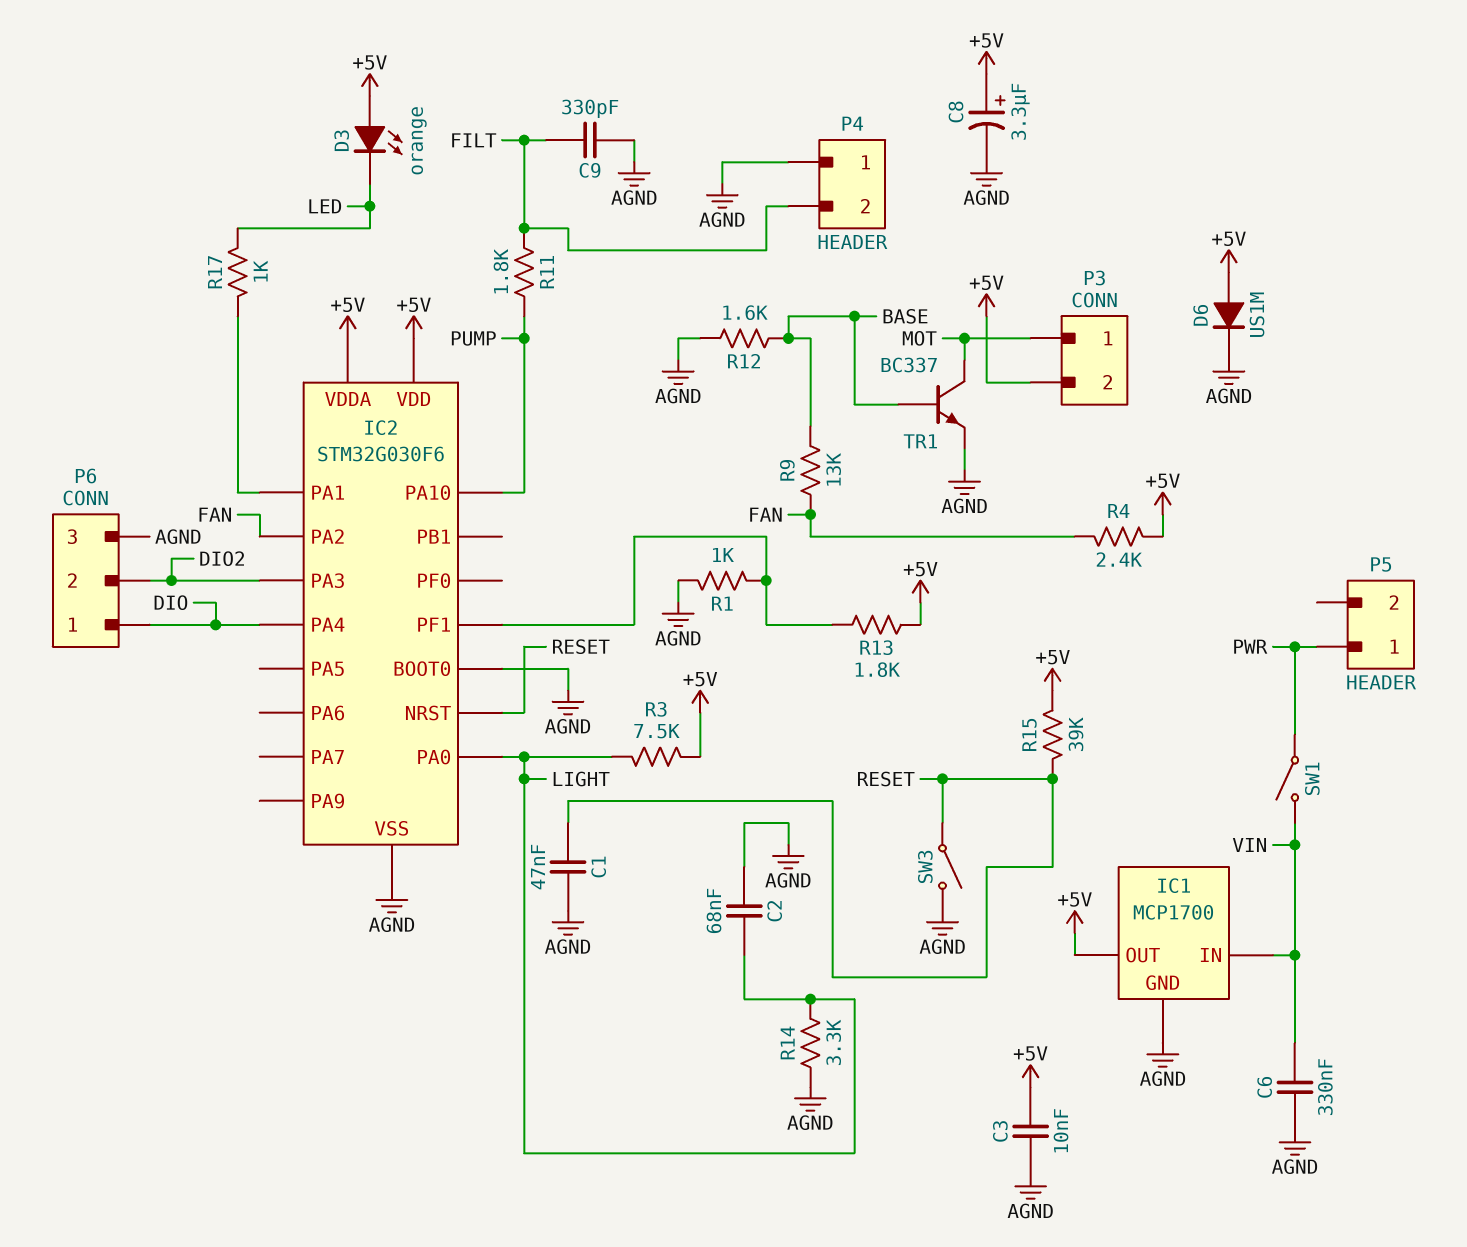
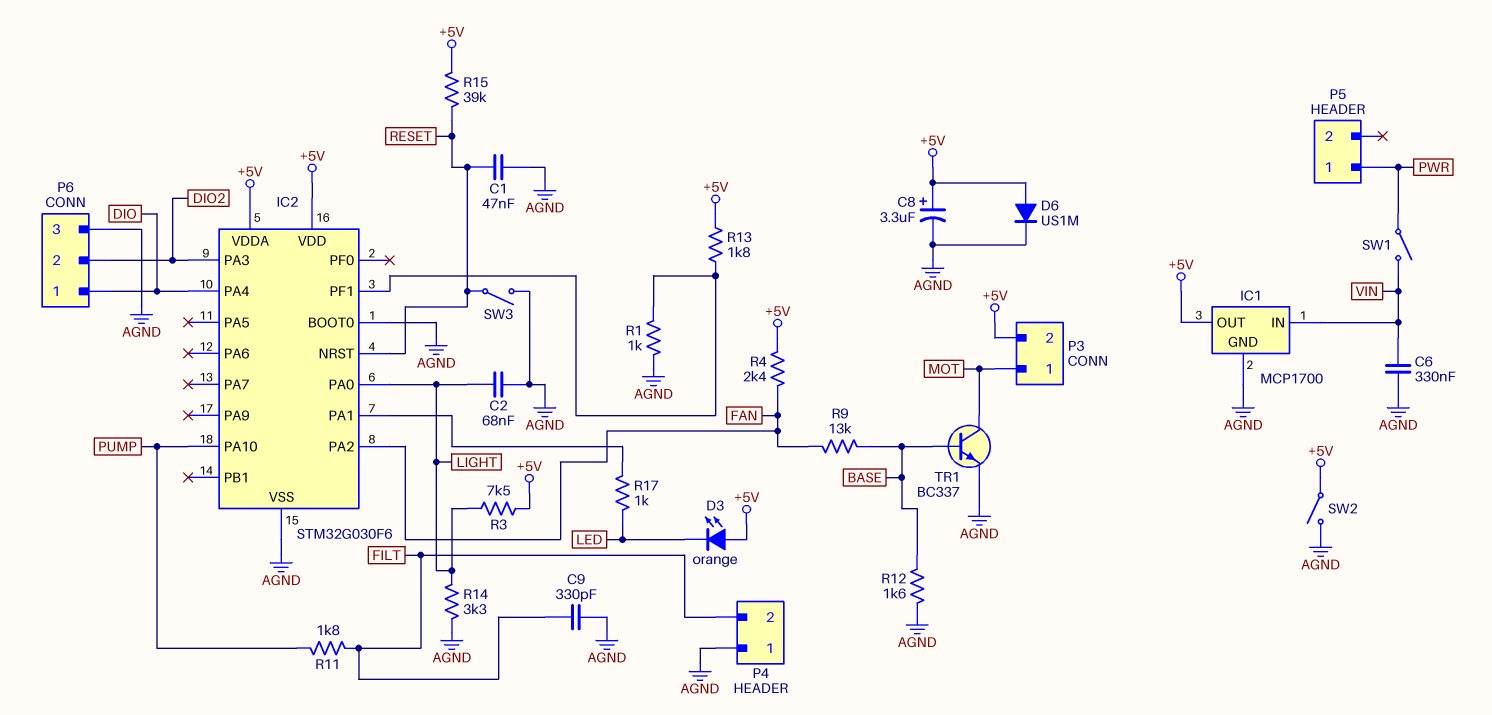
C3: 10nF (+5V, AGND) -> none
SW2: none -> switch (+5V, AGND)

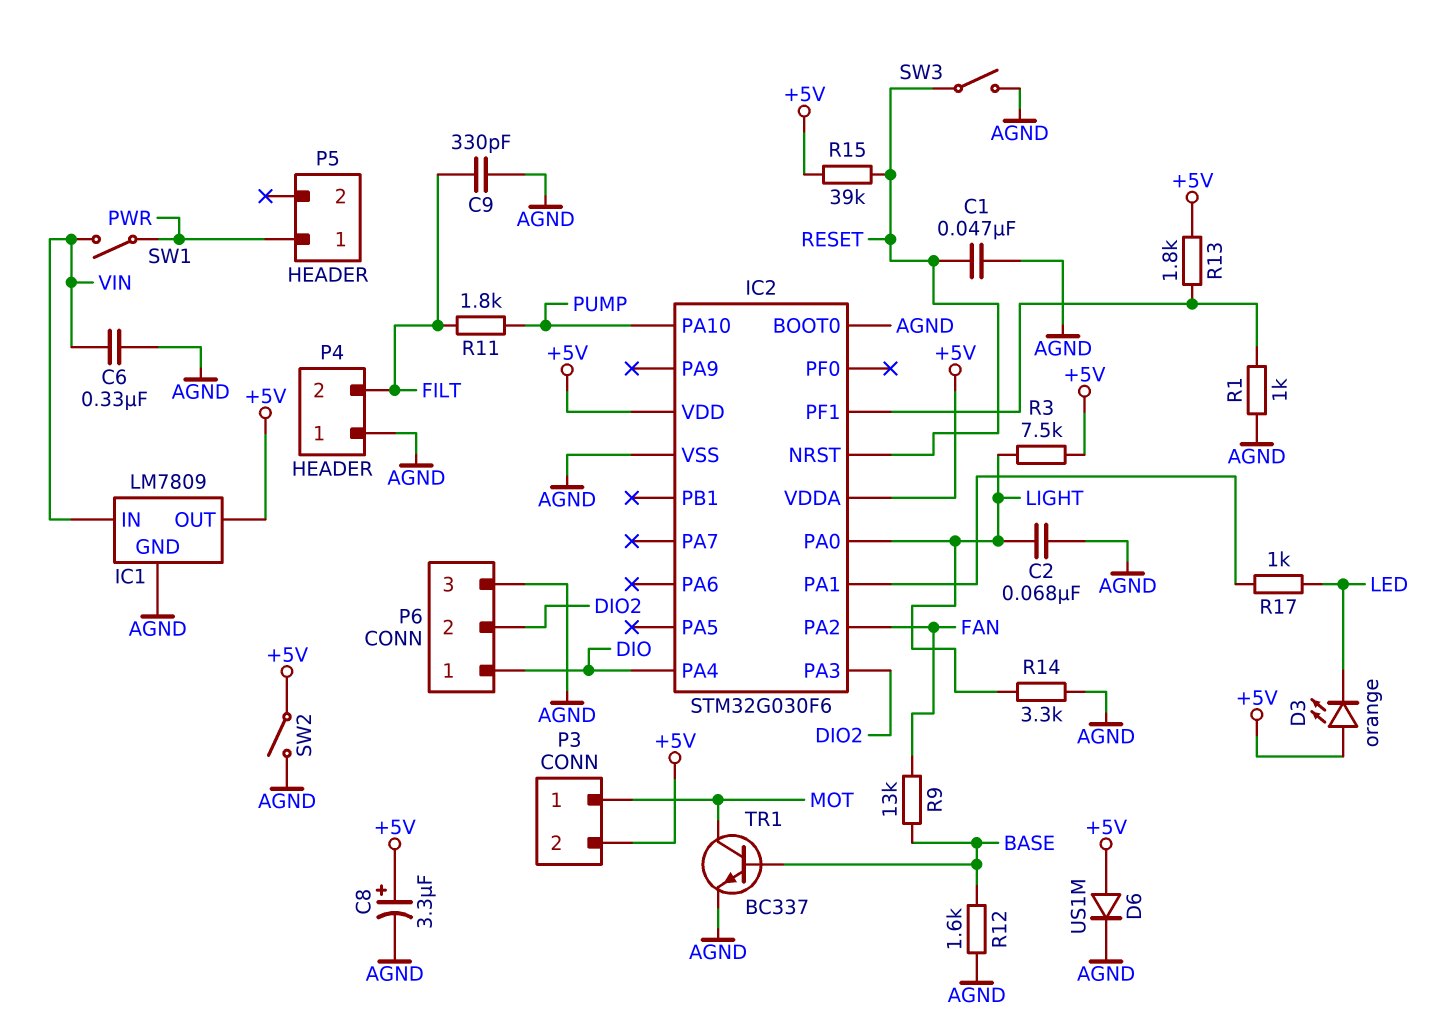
IC1: MCP1700 -> LM7809
R4: 2.4k (+5V, FAN) -> none

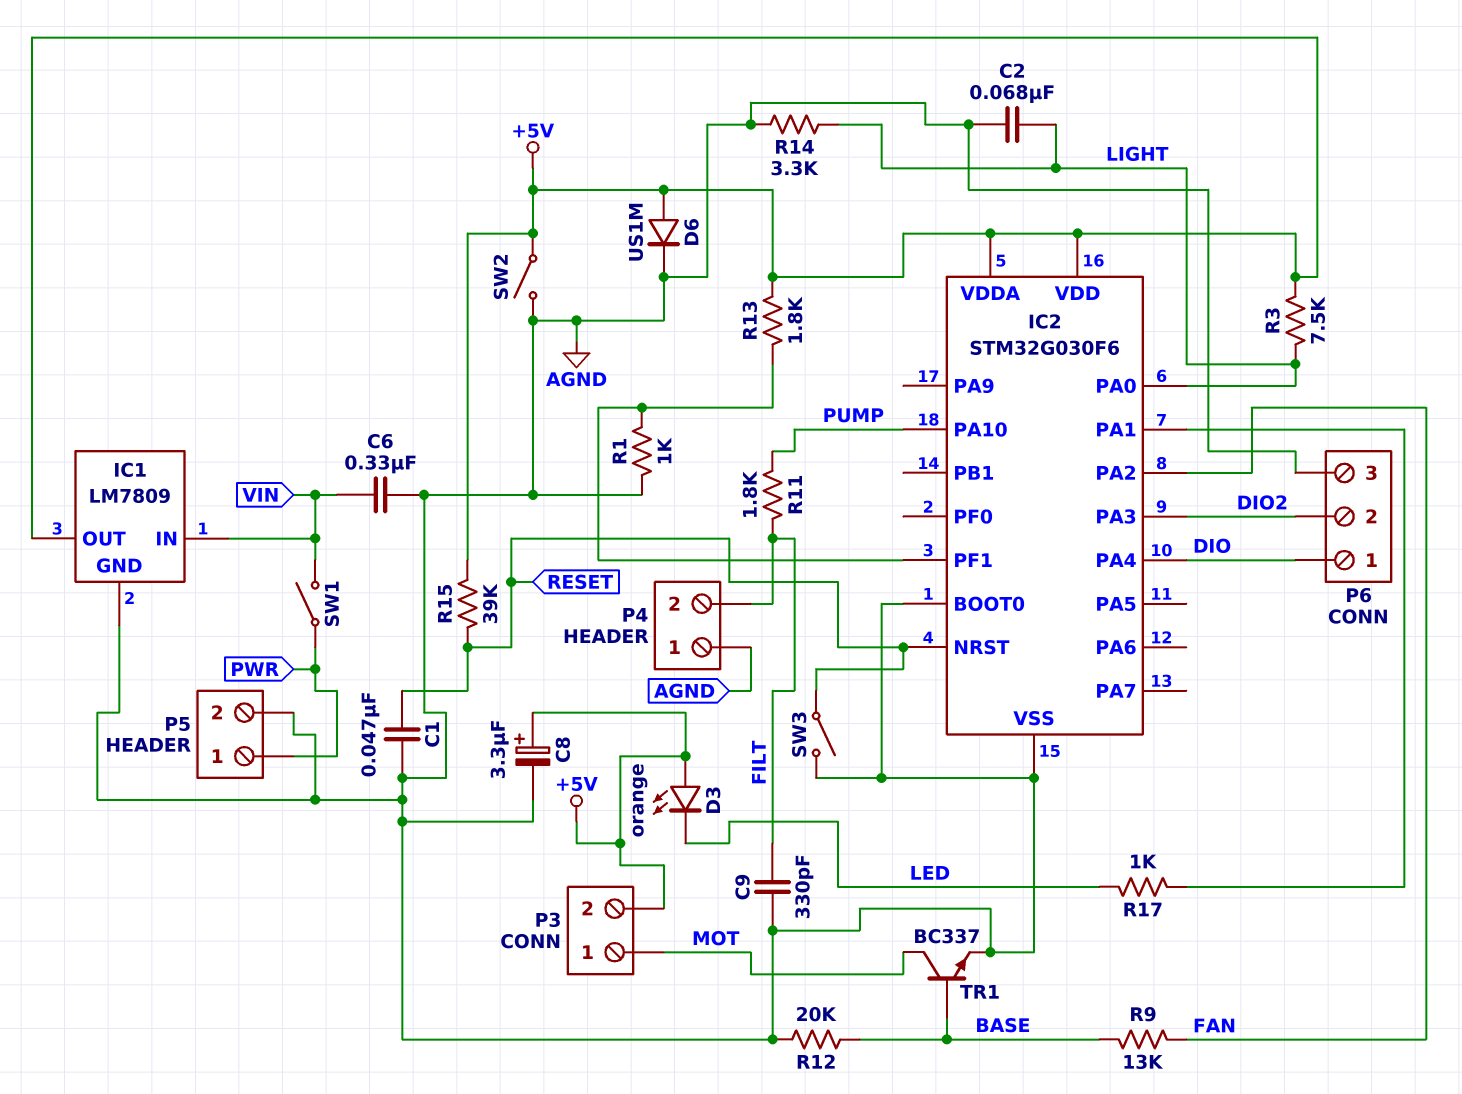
P5 pin 2: none -> AGND
R12: 1.6k (AGND, BASE) -> 20k (AGND, BASE)

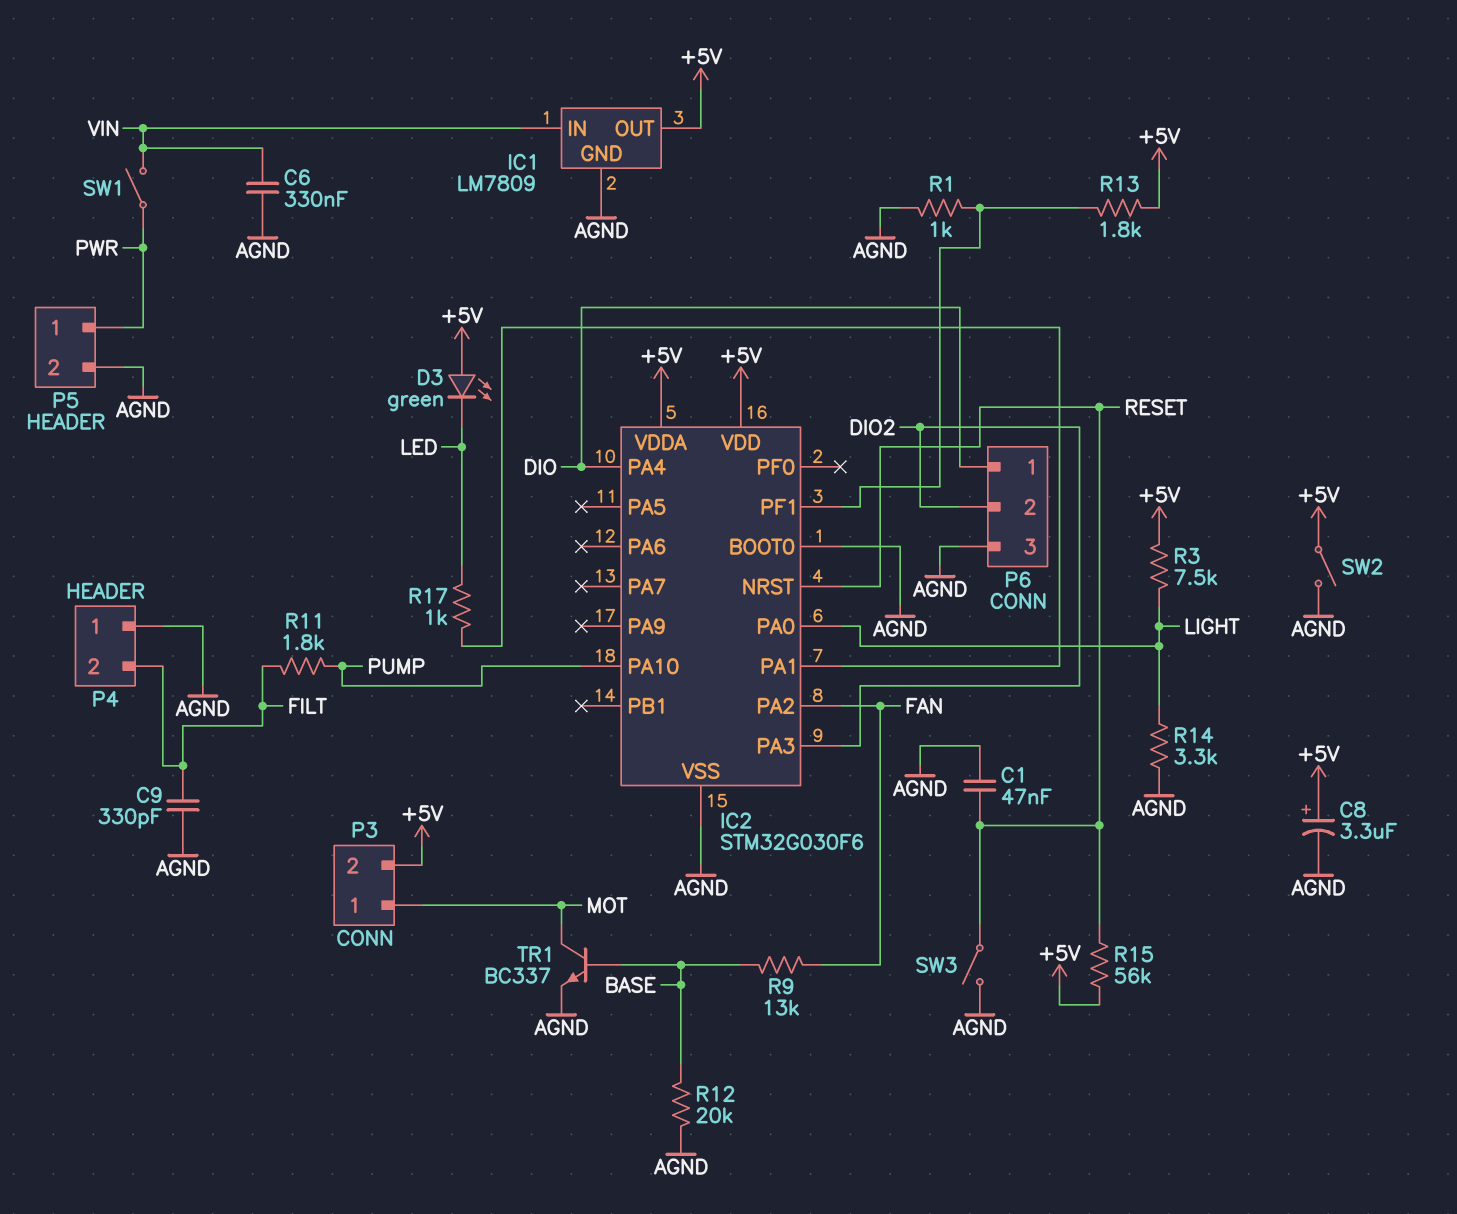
C2: 68nF (AGND, LIGHT) -> none
D3: LED orange (A +5V, K LED) -> LED green (A +5V, K LED)
D6: diode US1M (A +5V, K AGND) -> none
R15: 39k (+5V, RESET) -> 56k (+5V, RESET)

